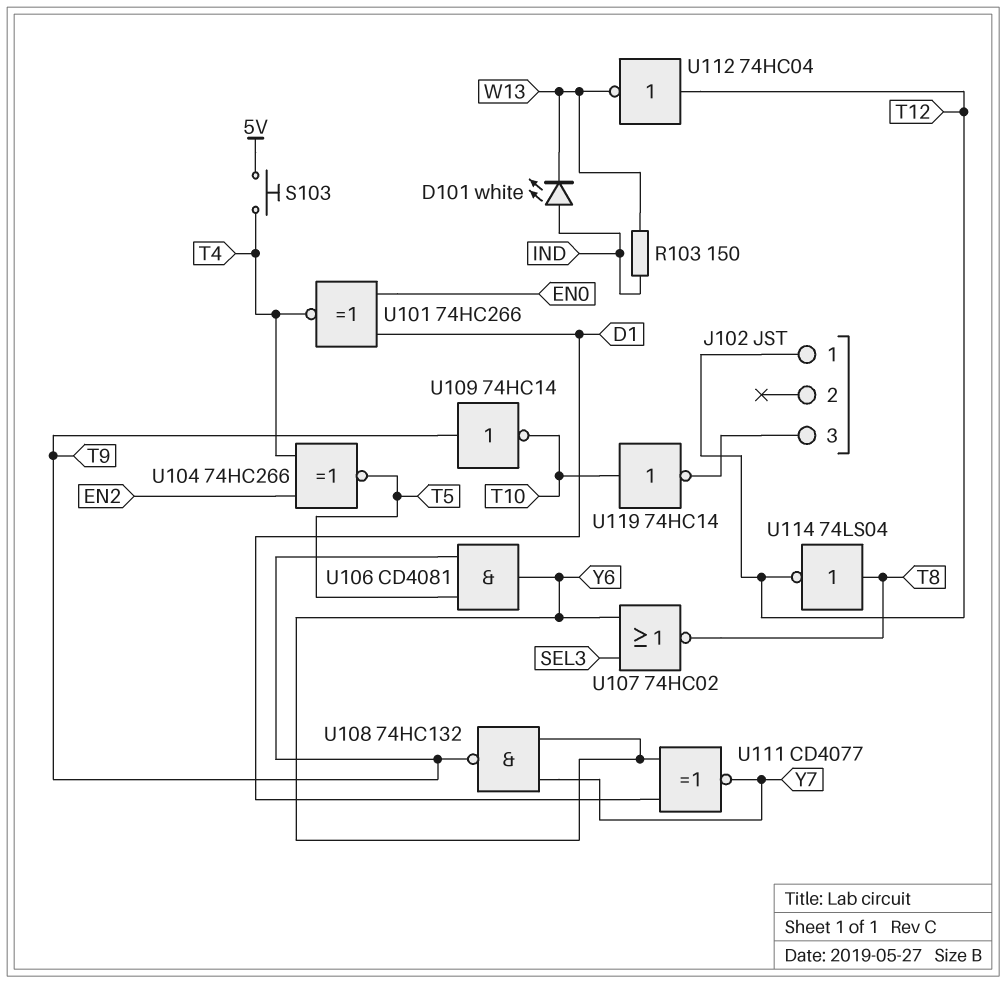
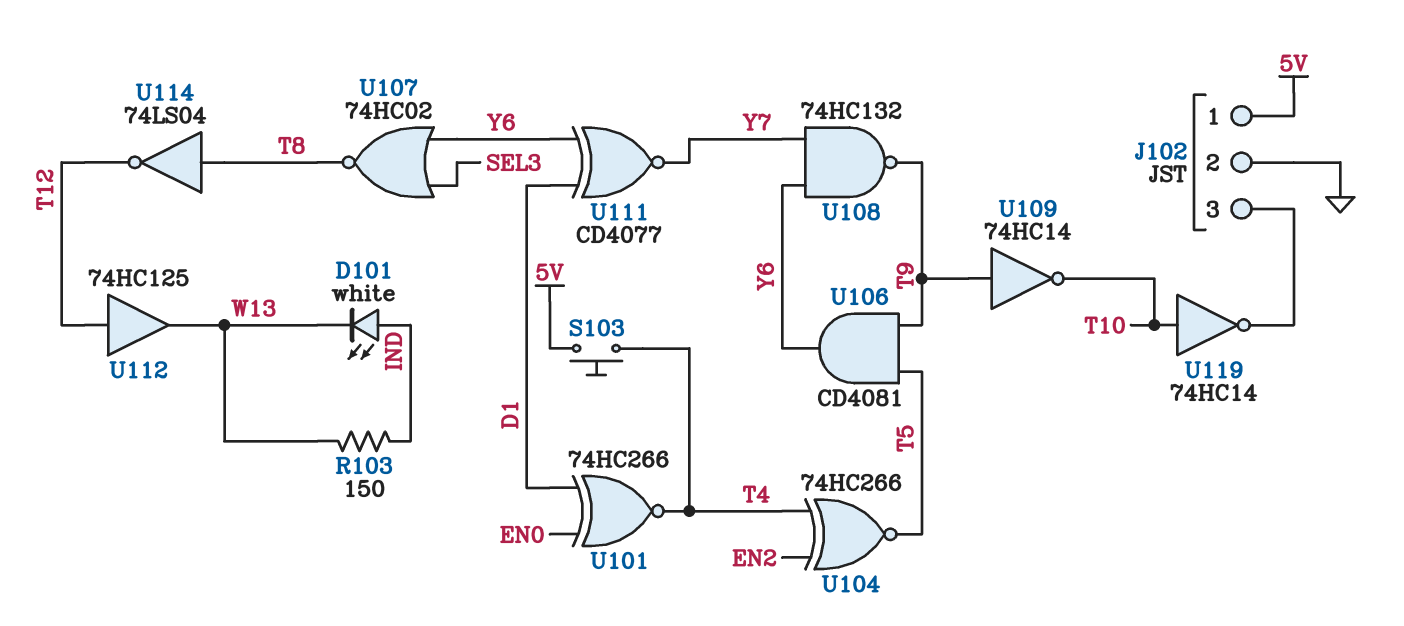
J102 pin 1: T12 -> 5V
J102 pin 2: none -> GND
U112: NOT 74HC04 (in T12, out W13) -> buffer 74HC125 (in T12, out W13)

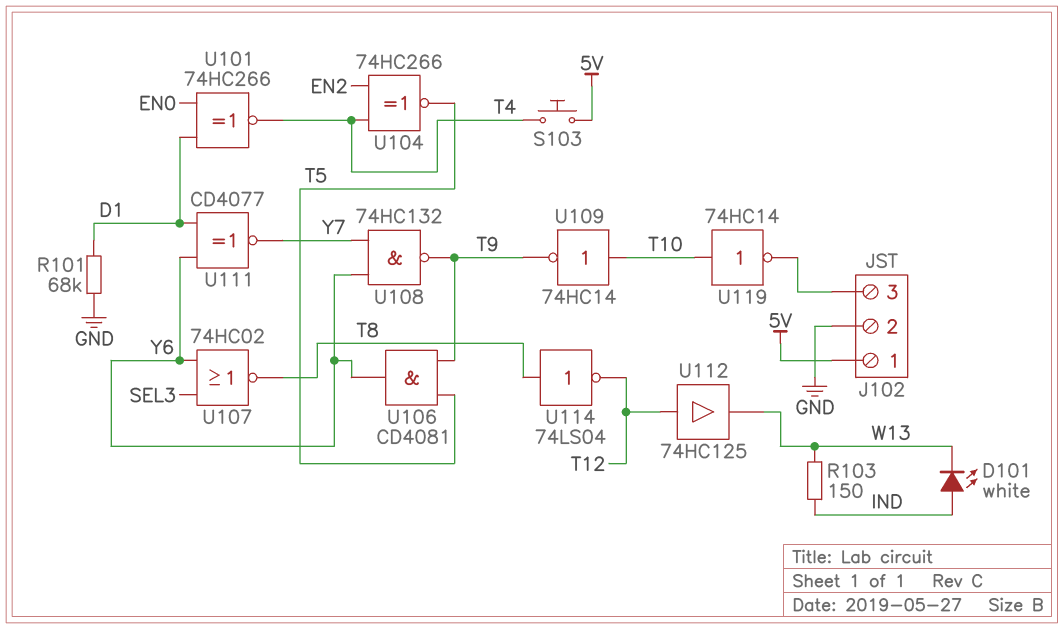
R101: none -> 68k (D1, GND)
U109: NOT 74HC14 (in T9, out T10) -> NOT 74HC14 (in T10, out T9)

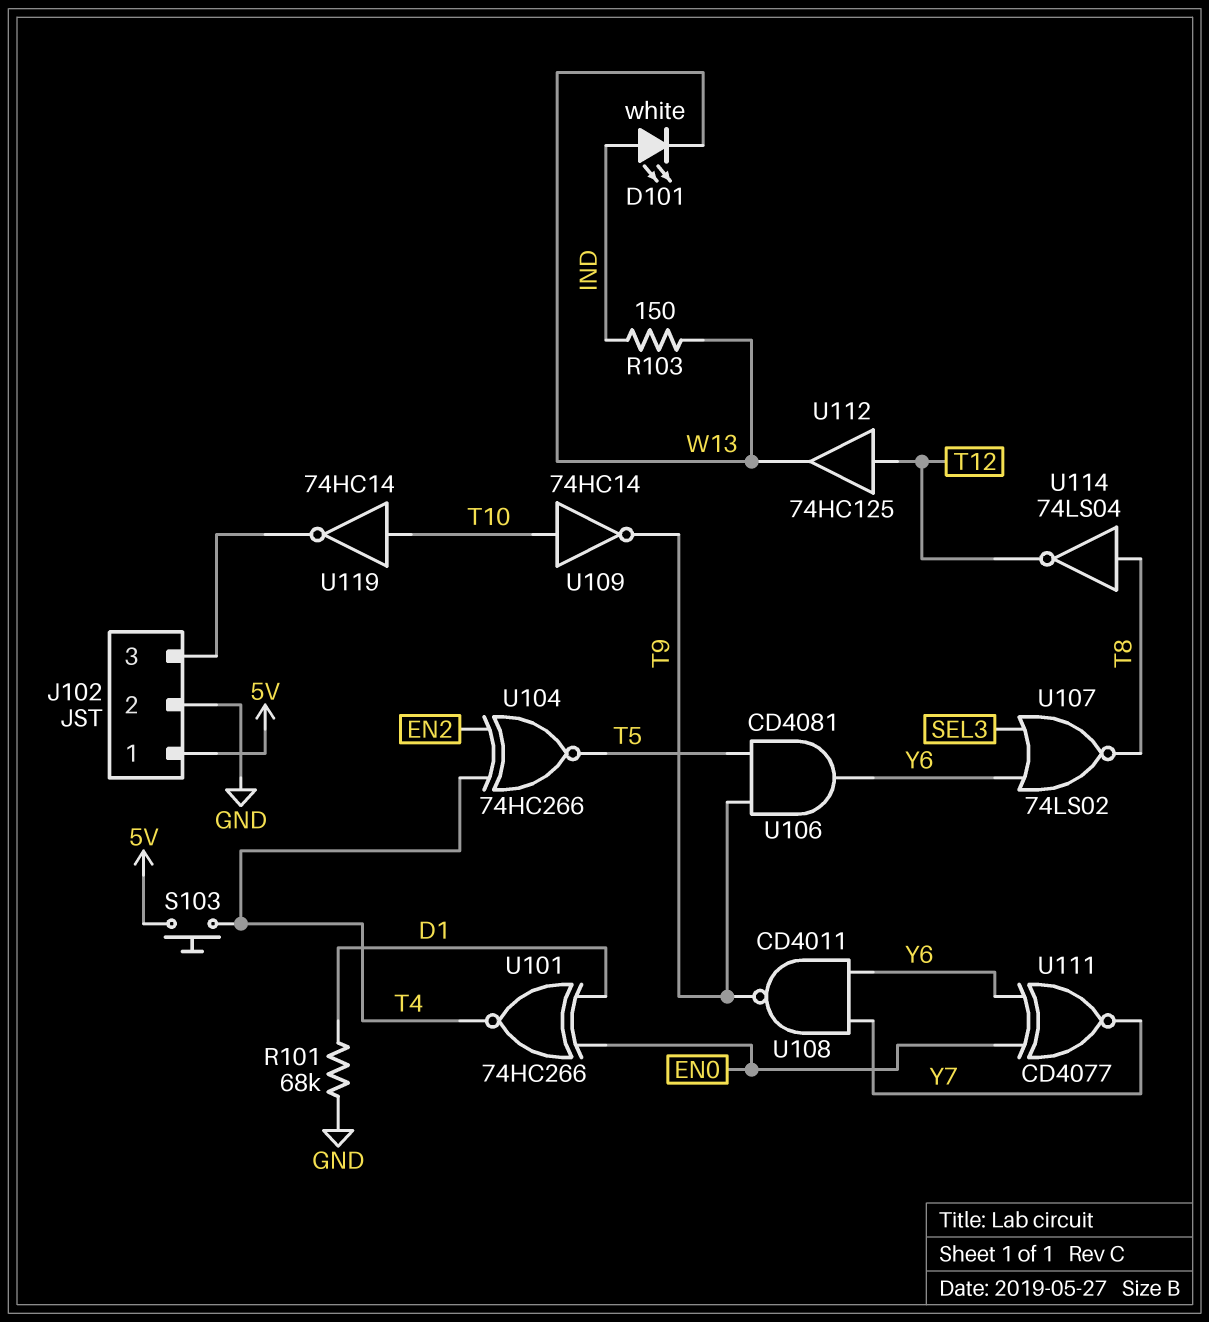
U107: NOR 74HC02 (in SEL3, in Y6, out T8) -> NOR 74LS02 (in SEL3, in Y6, out T8)
U108: NAND 74HC132 (in Y6, in Y7, out T9) -> NAND CD4011 (in Y6, in Y7, out T9)
U111: XNOR CD4077 (in D1, in Y6, out Y7) -> XNOR CD4077 (in EN0, in Y6, out Y7)

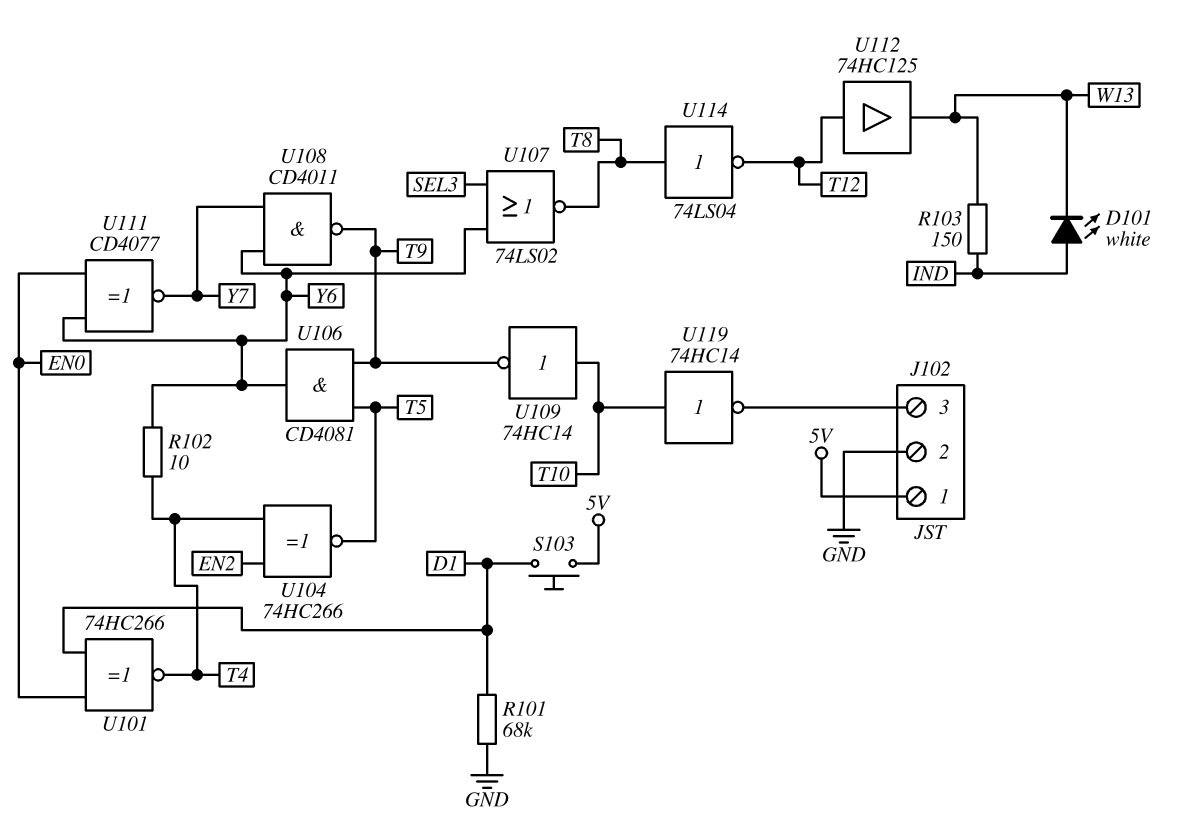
R102: none -> 10 (T4, Y6)
S103: button (5V, T4) -> button (5V, D1)

